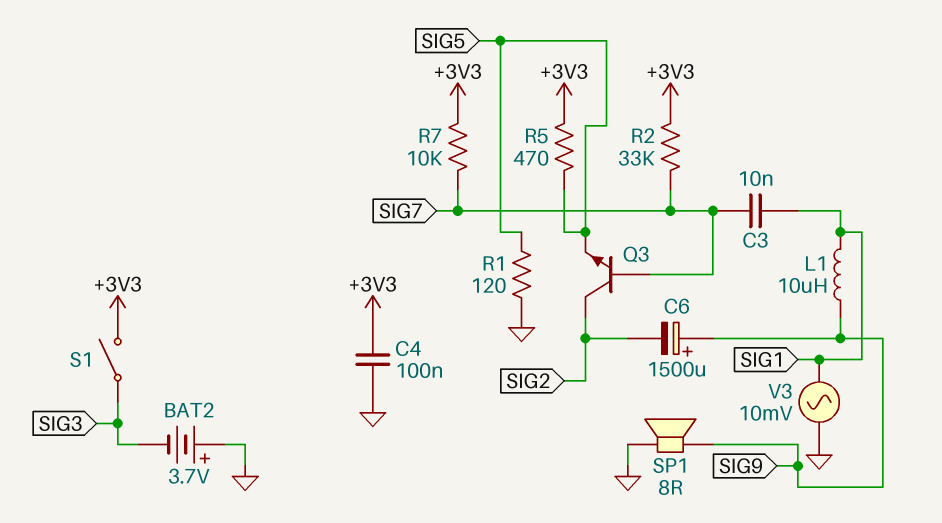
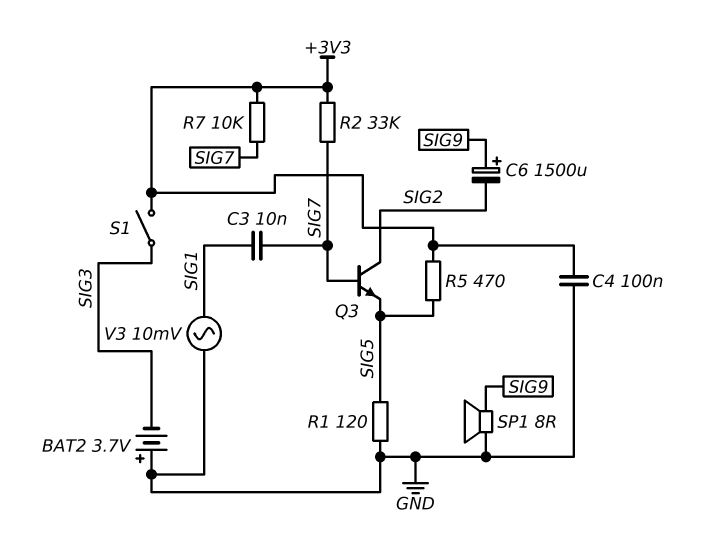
L1: 10uH (SIG1, SIG9) -> none

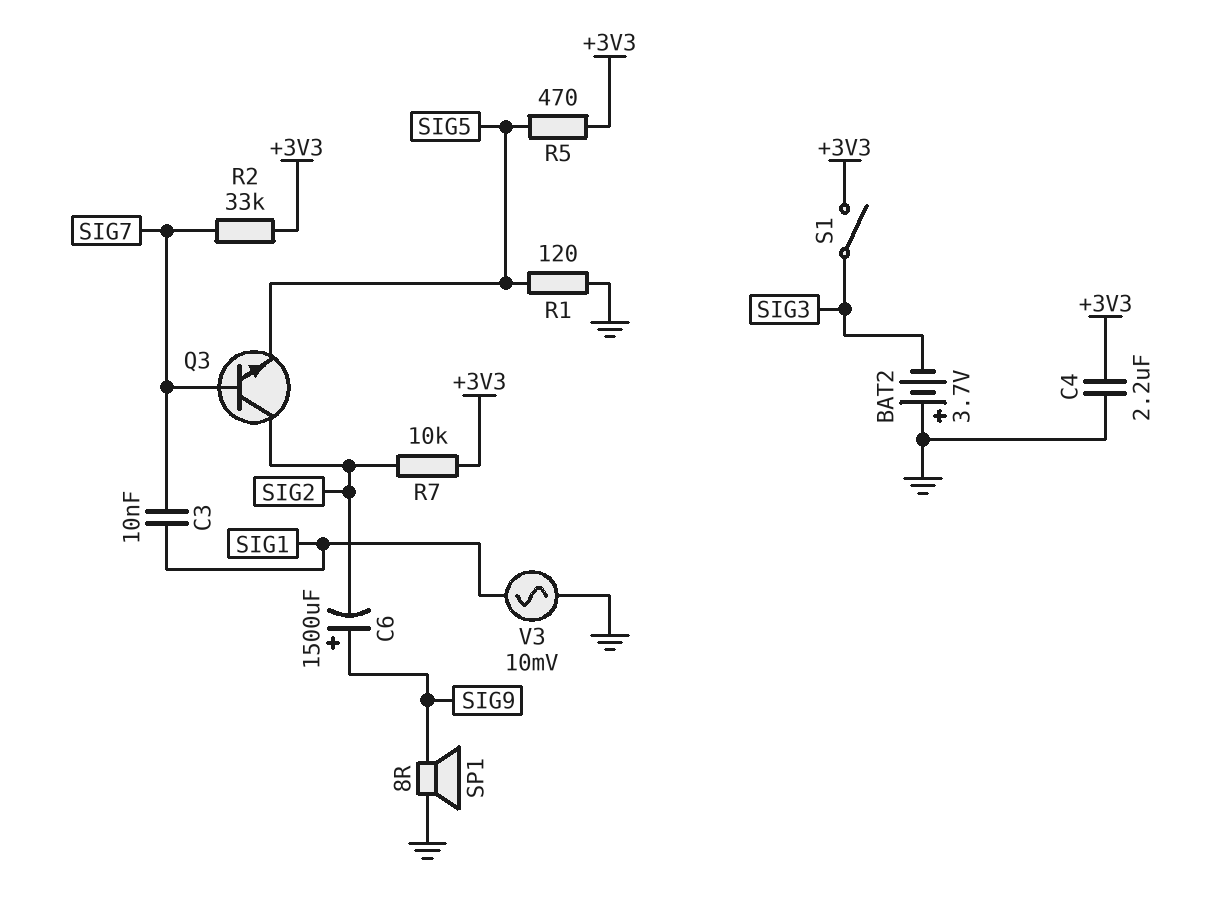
C4: 100nF (+3V3, GND) -> 2.2uF (+3V3, GND)
R7: 10k (+3V3, SIG7) -> 10k (+3V3, SIG2)

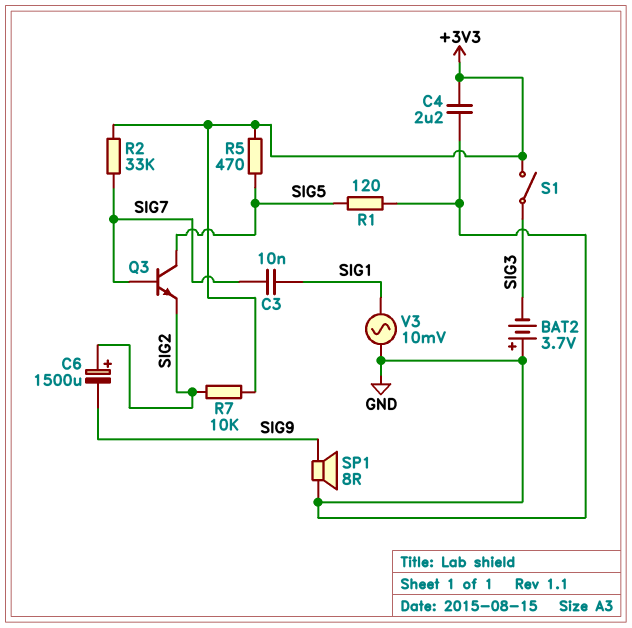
C6: 1500uF (plus SIG9, minus SIG2) -> 1500uF (plus SIG2, minus SIG9)
Q3: NPN (B SIG7, C SIG2, E SIG5) -> NPN (B SIG7, C SIG5, E SIG2)

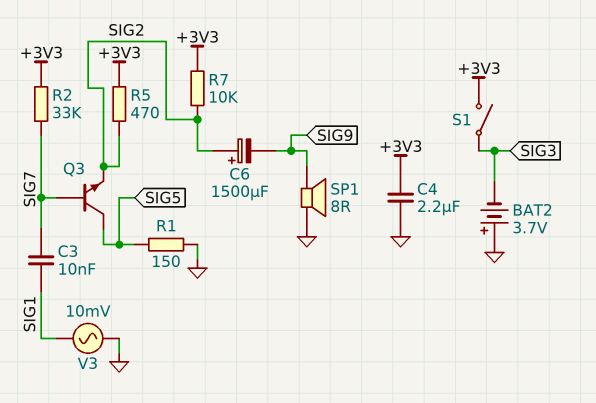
R1: 120 (GND, SIG5) -> 150 (GND, SIG5)
R5: 470 (+3V3, SIG5) -> 470 (+3V3, SIG2)

